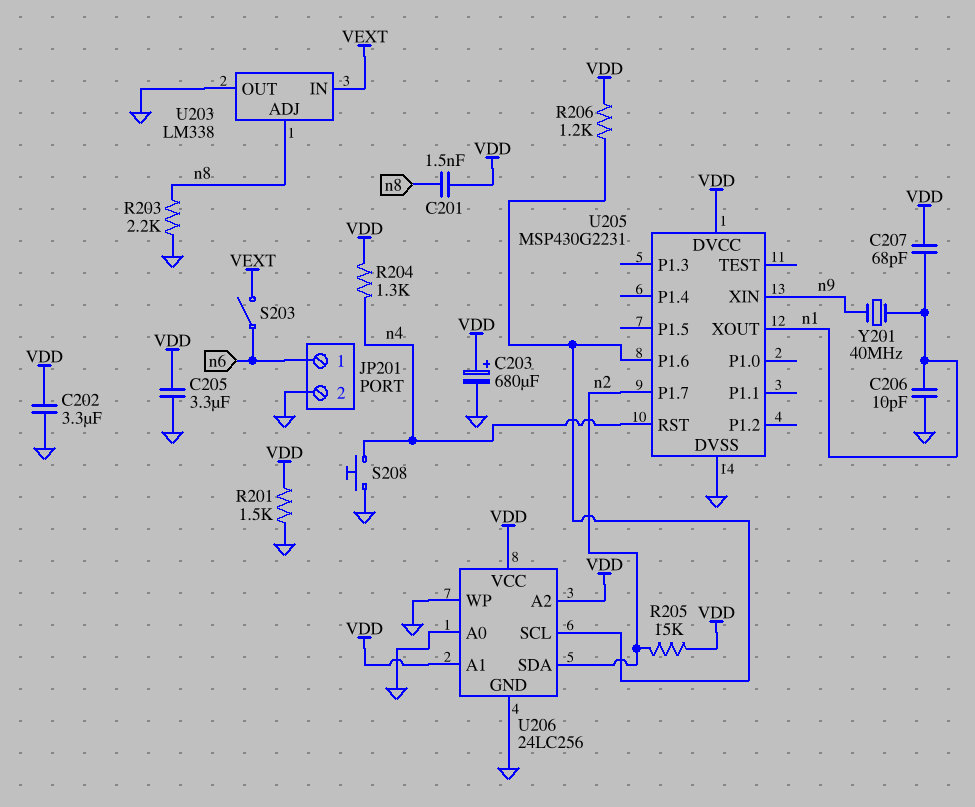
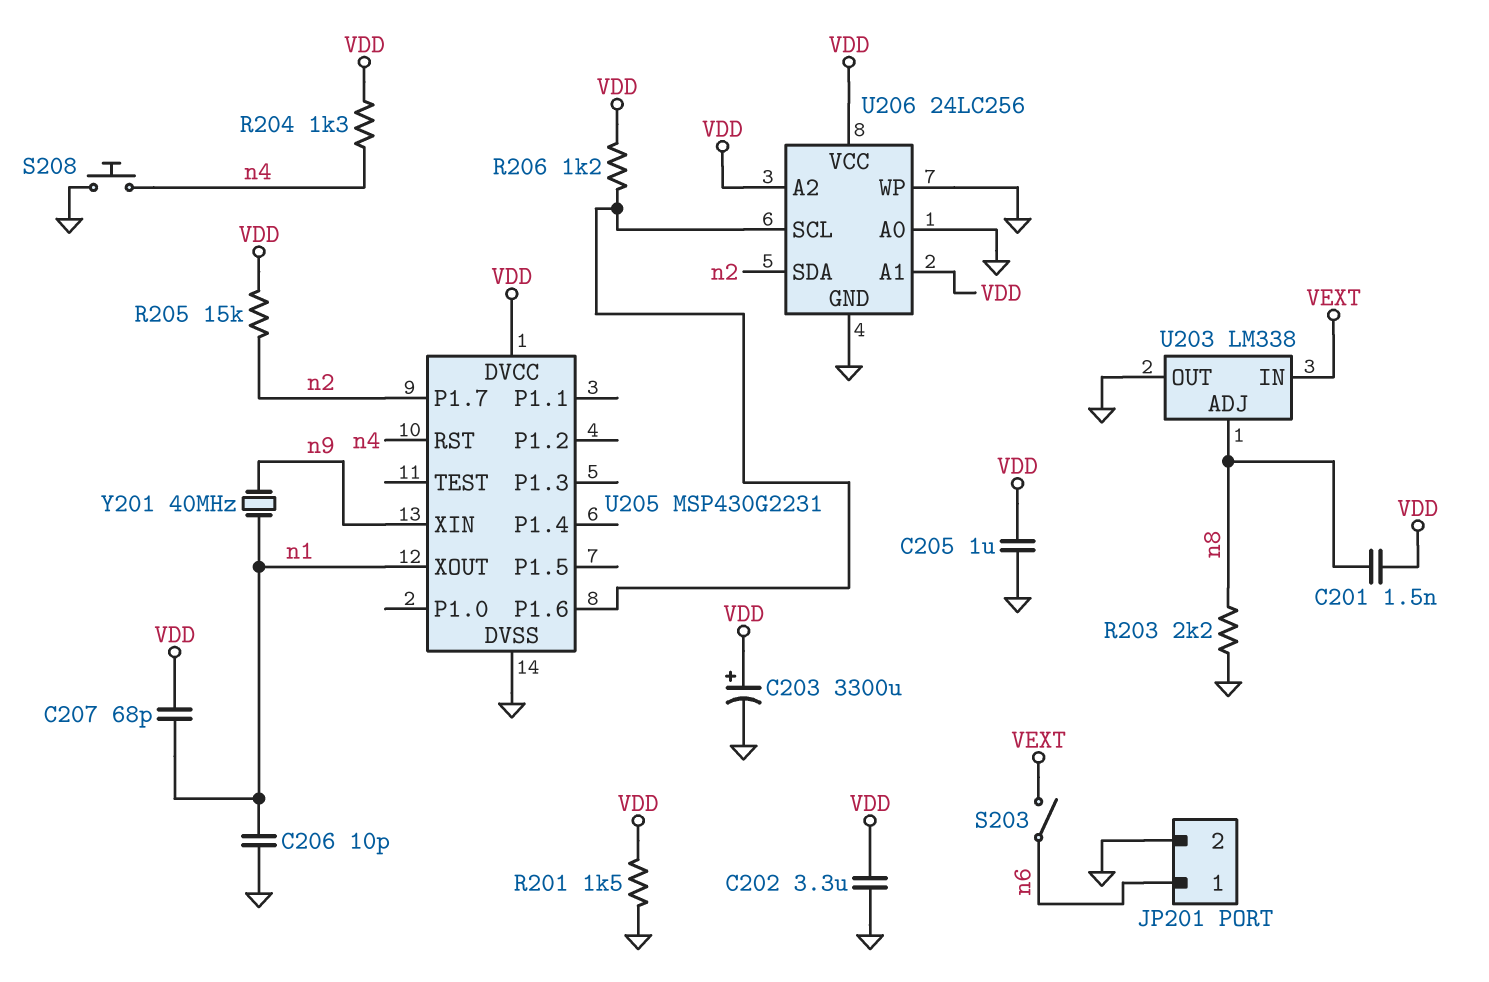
C203: 680uF (plus VDD, minus GND) -> 3300uF (plus VDD, minus GND)
C205: 3.3uF (GND, VDD) -> 1uF (GND, VDD)

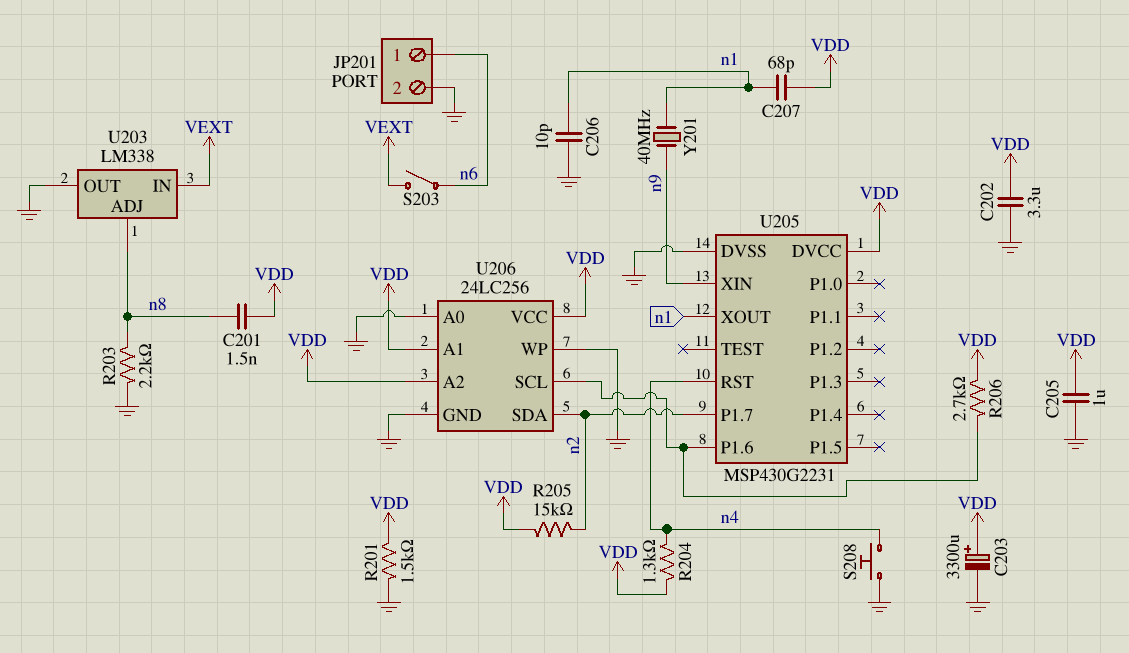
R206: 1.2k (U205/P1.6, VDD) -> 2.7k (U205/P1.6, VDD)

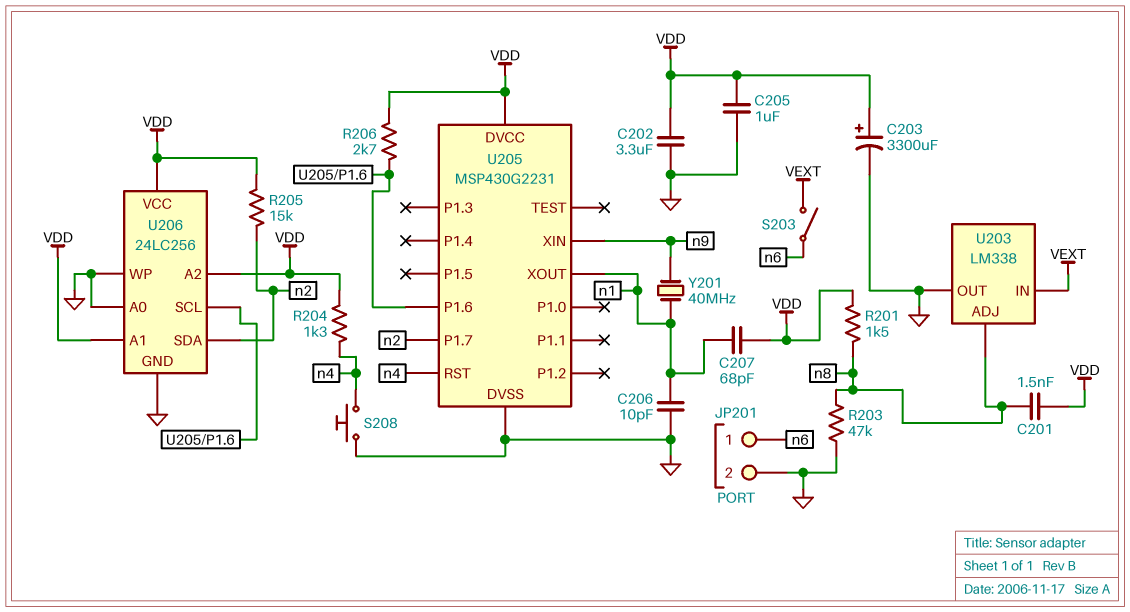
R201: 1.5k (GND, VDD) -> 1.5k (VDD, n8)
R203: 2.2k (GND, n8) -> 47k (GND, n8)

